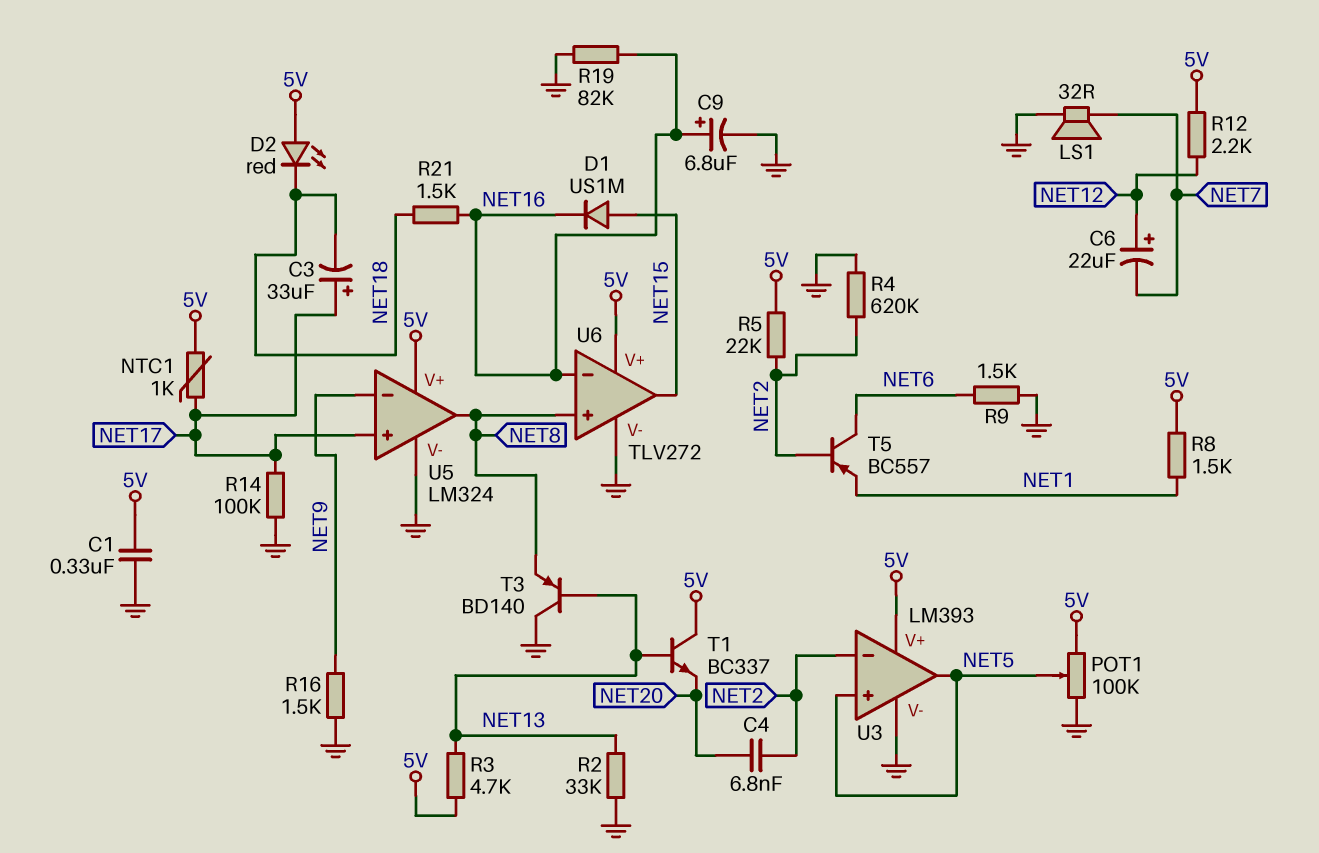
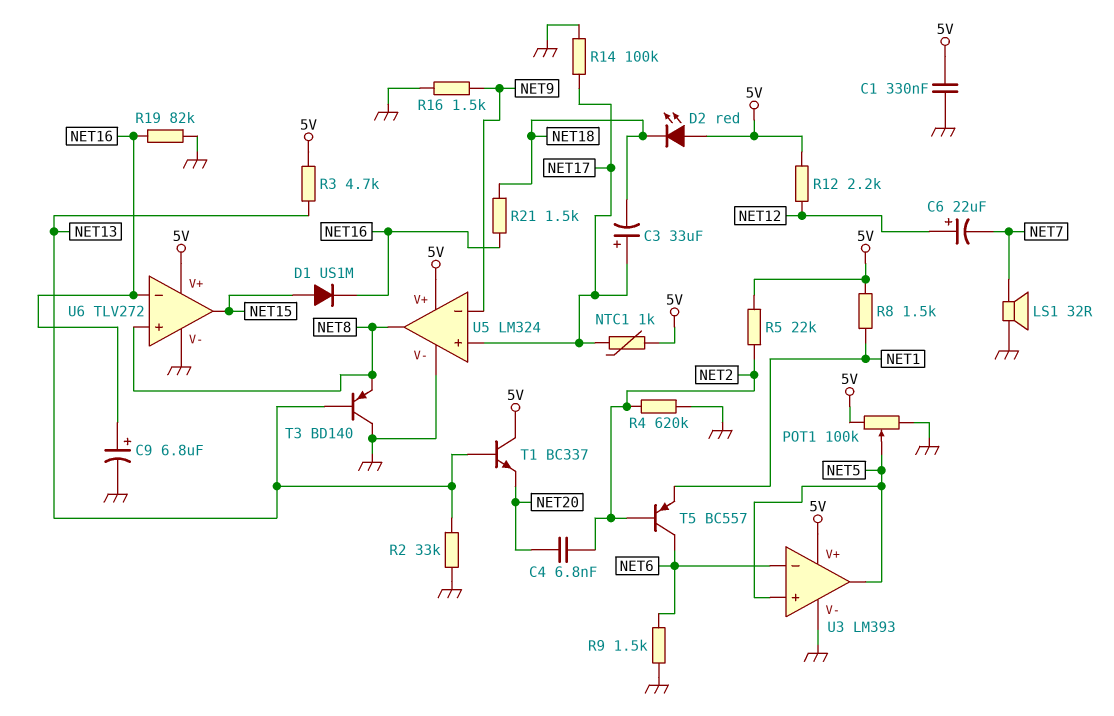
U3 pin in-: NET2 -> NET6

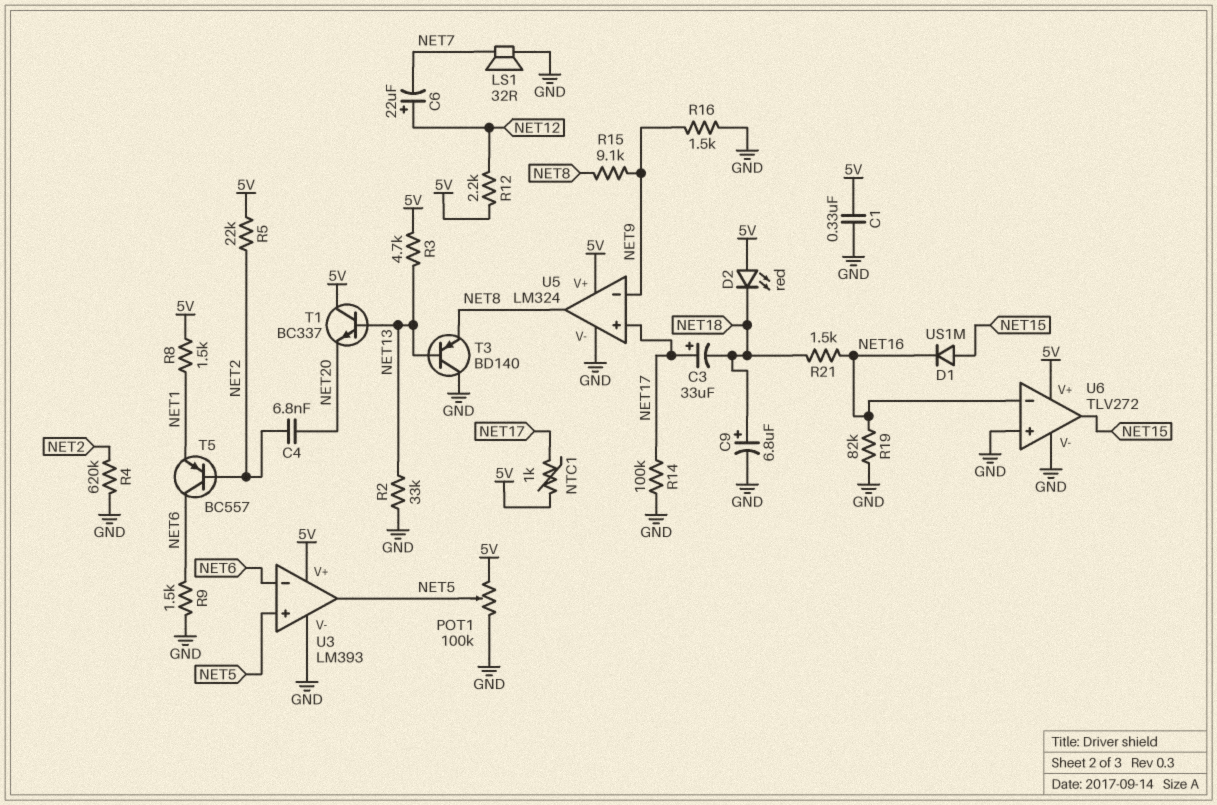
C9: 6.8uF (plus NET16, minus GND) -> 6.8uF (plus NET18, minus GND)
R15: none -> 9.1k (NET8, NET9)
U6 pin in+: NET8 -> GND

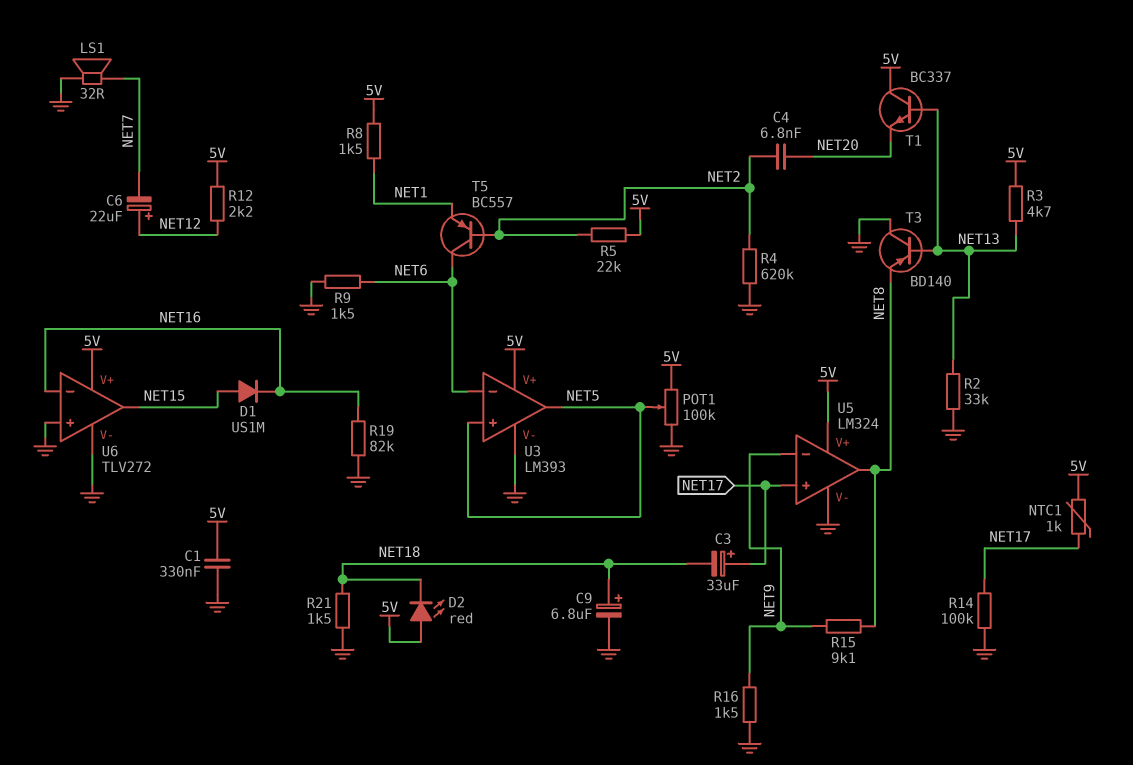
R21: 1.5k (NET16, NET18) -> 1.5k (GND, NET18)

